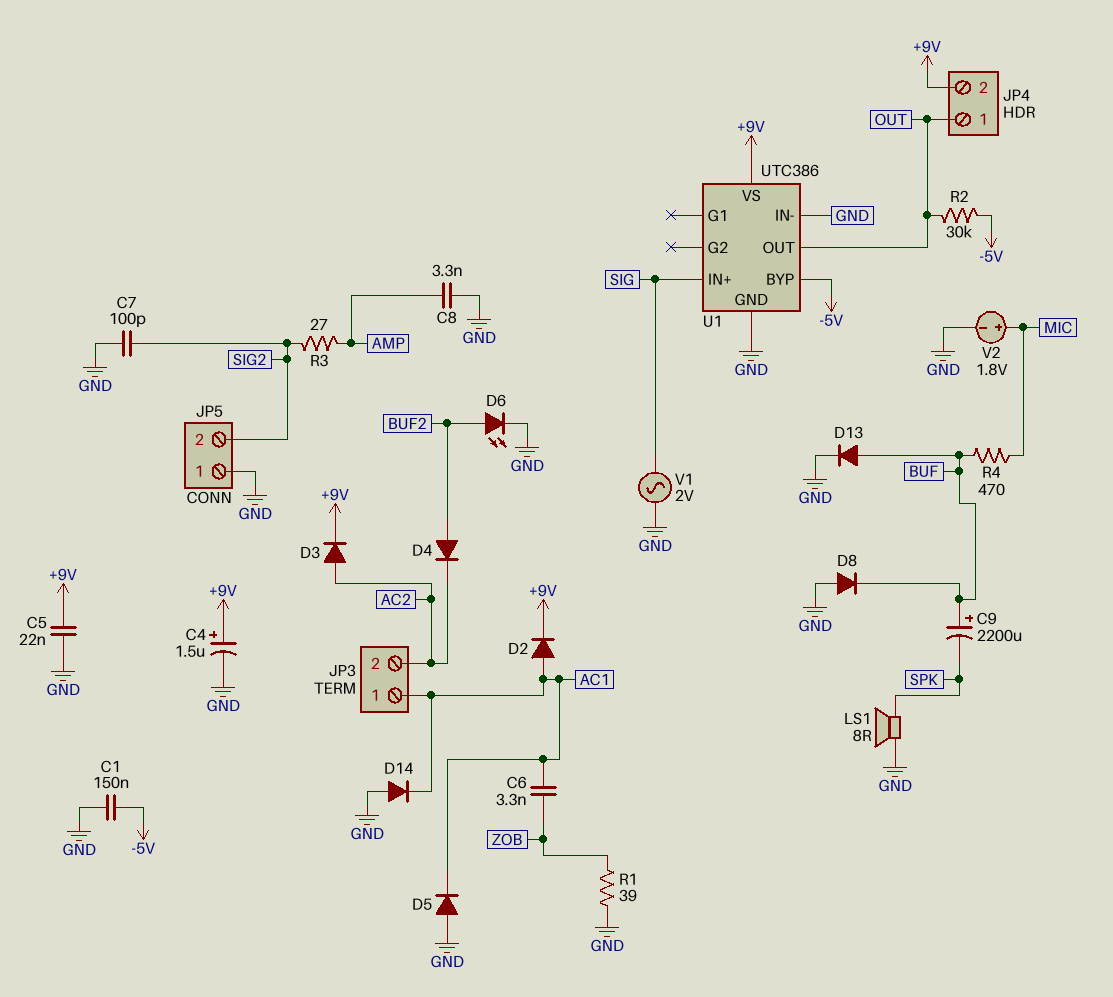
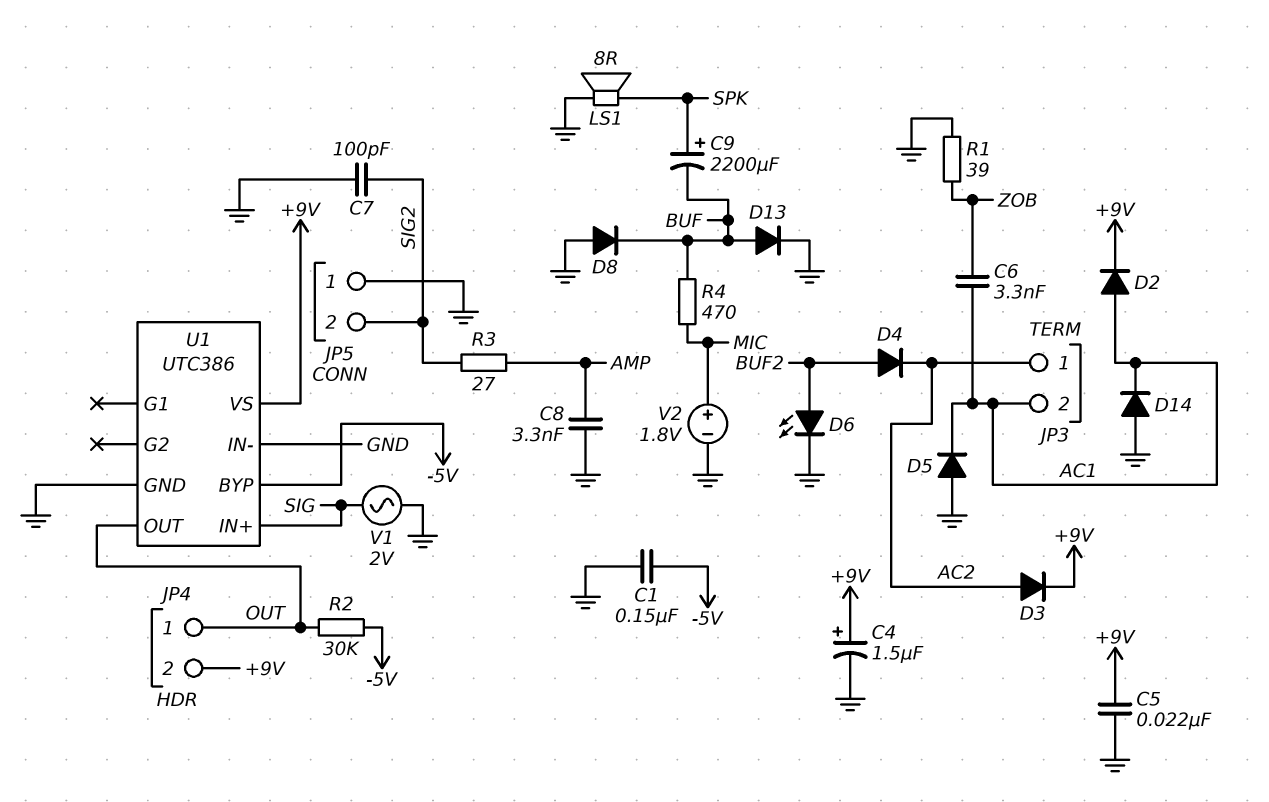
C9: 2200uF (plus BUF, minus SPK) -> 2200uF (plus SPK, minus BUF)
JP3 pin 1: AC1 -> AC2
JP3 pin 2: AC2 -> AC1

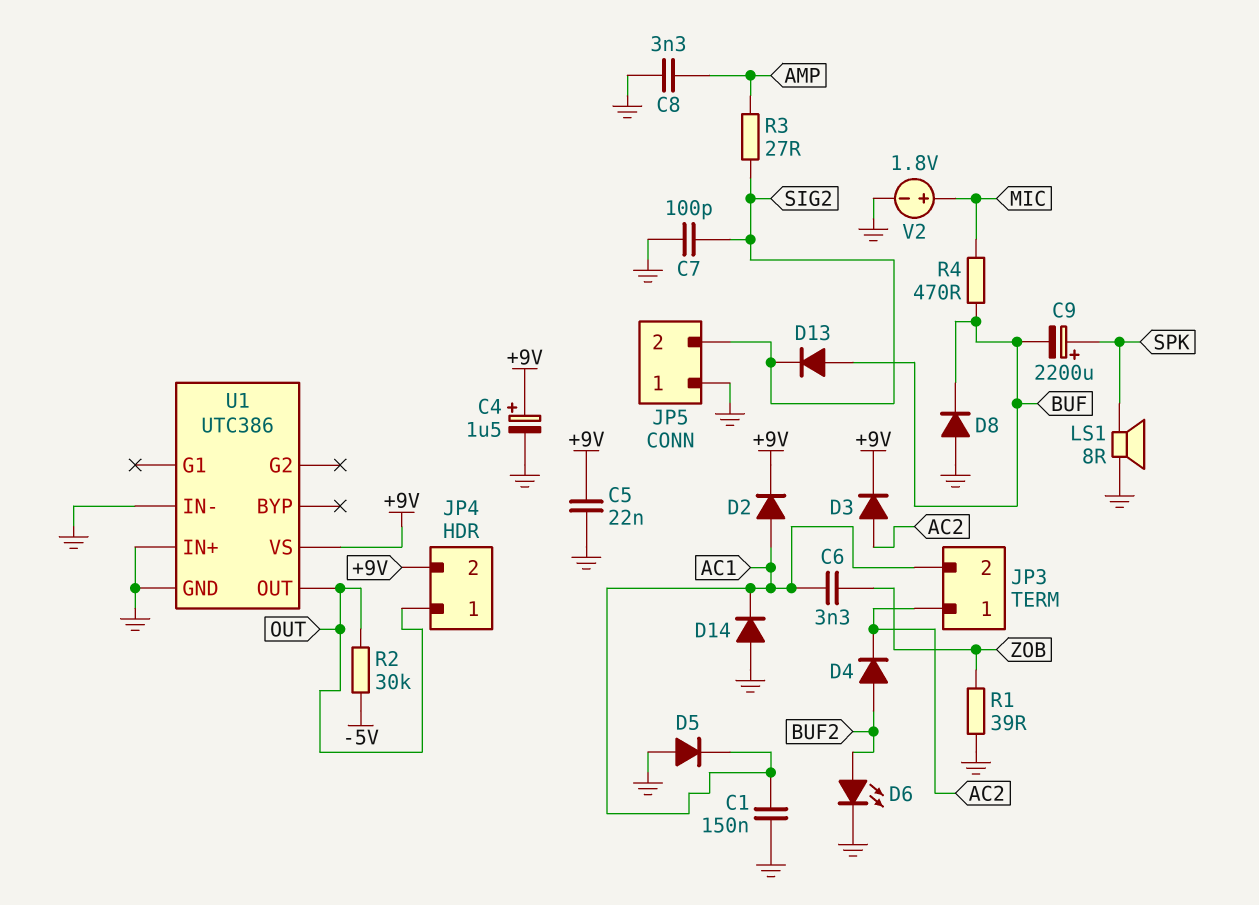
C1: 150nF (-5V, GND) -> 150nF (AC1, GND)
D13: diode (A BUF, K GND) -> diode (A BUF, K SIG2)
U1 pin BYP: -5V -> none
U1 pin IN+: SIG -> GND
V1: AC 2V (GND, SIG) -> none

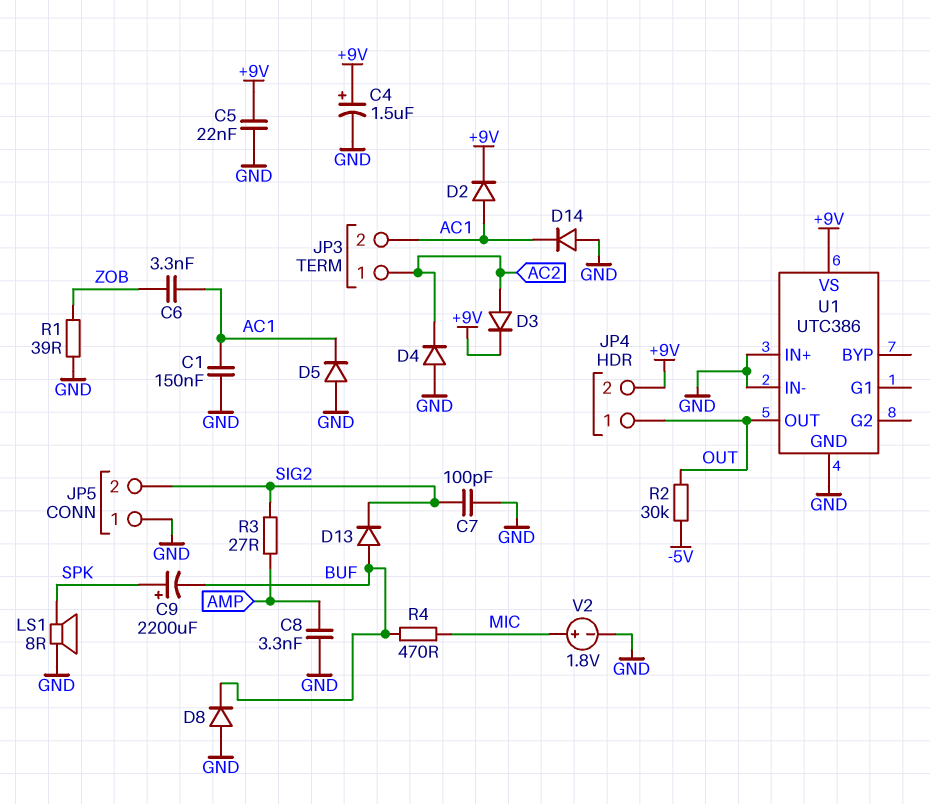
D4: diode (A BUF2, K AC2) -> diode (A GND, K AC2)
D6: LED (A BUF2, K GND) -> none

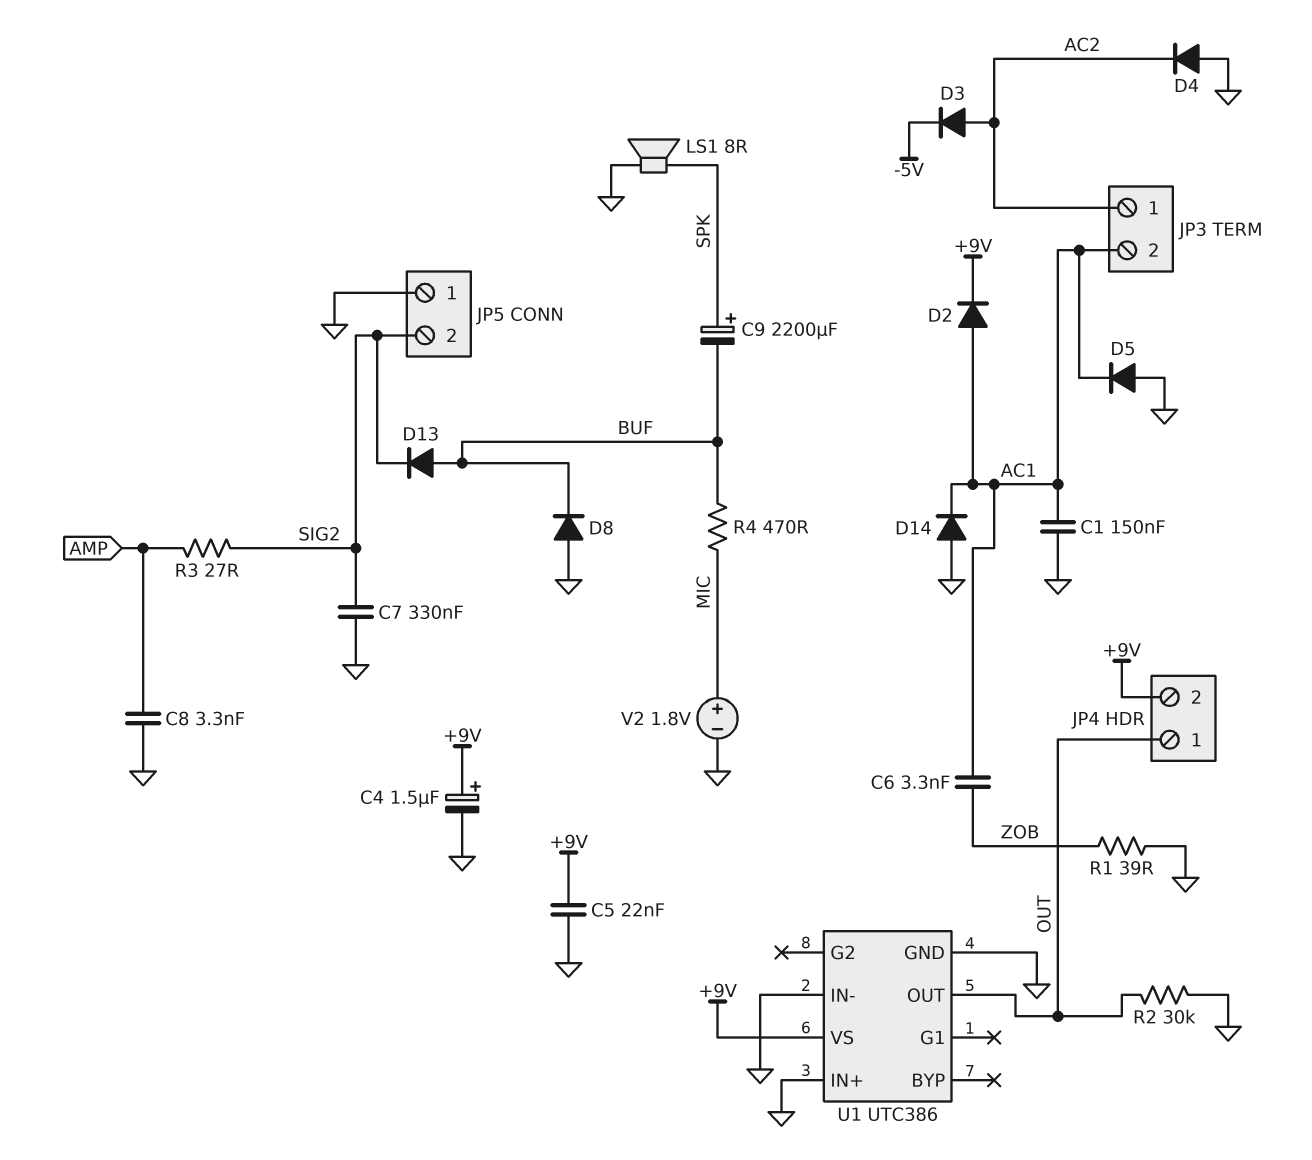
C7: 100pF (GND, SIG2) -> 330nF (GND, SIG2)
D3: diode (A AC2, K +9V) -> diode (A AC2, K -5V)
R2: 30k (-5V, OUT) -> 30k (GND, OUT)

